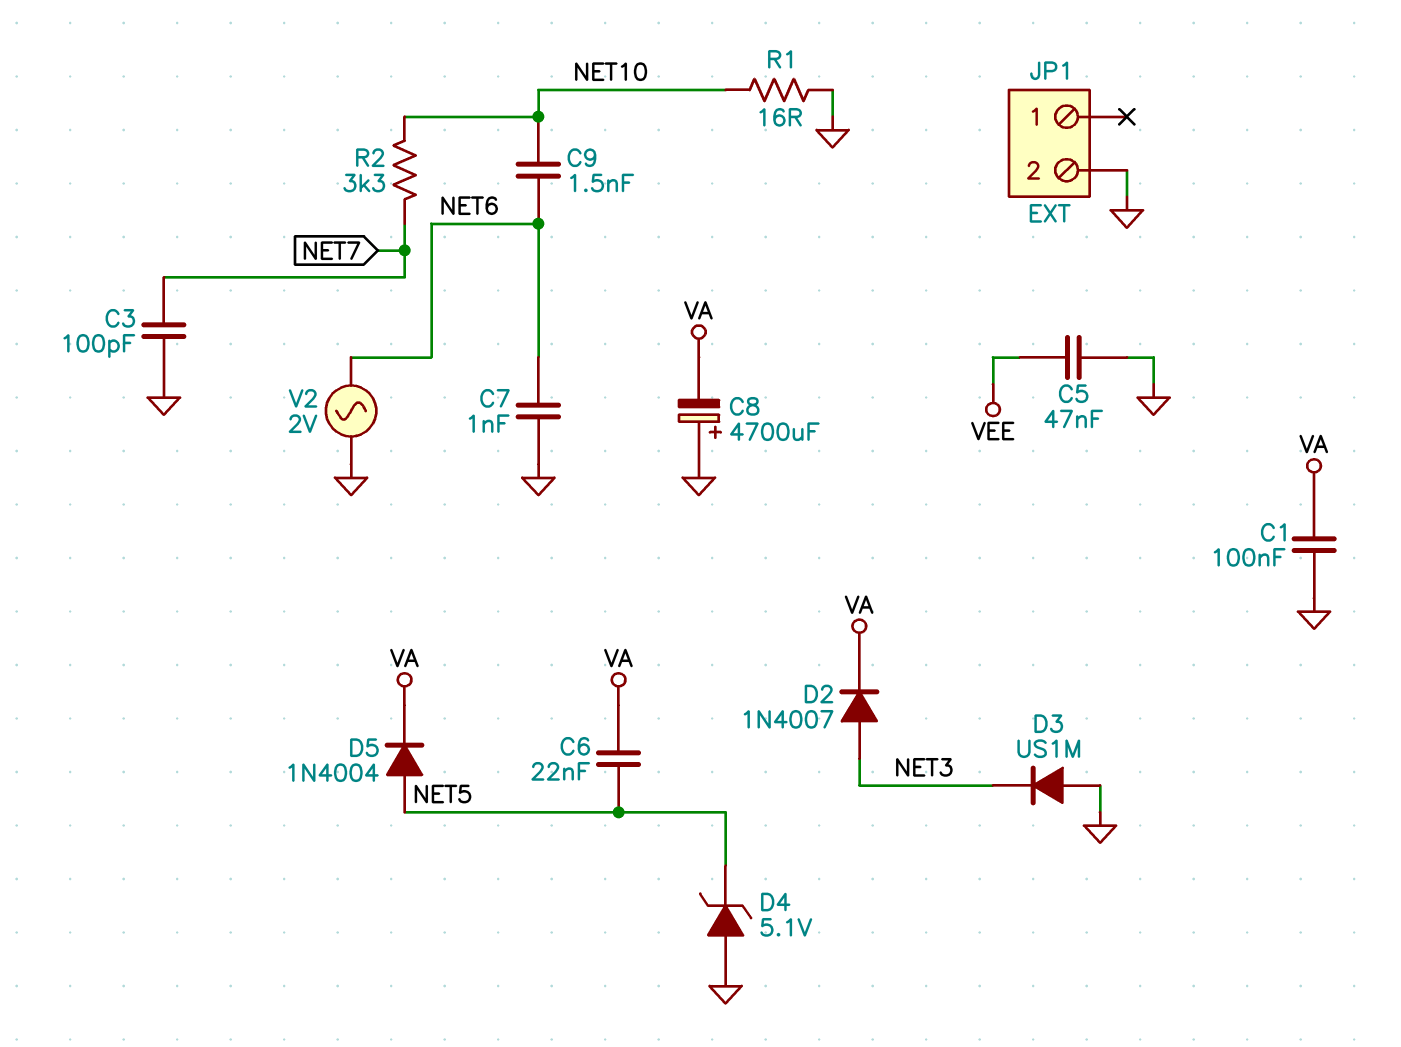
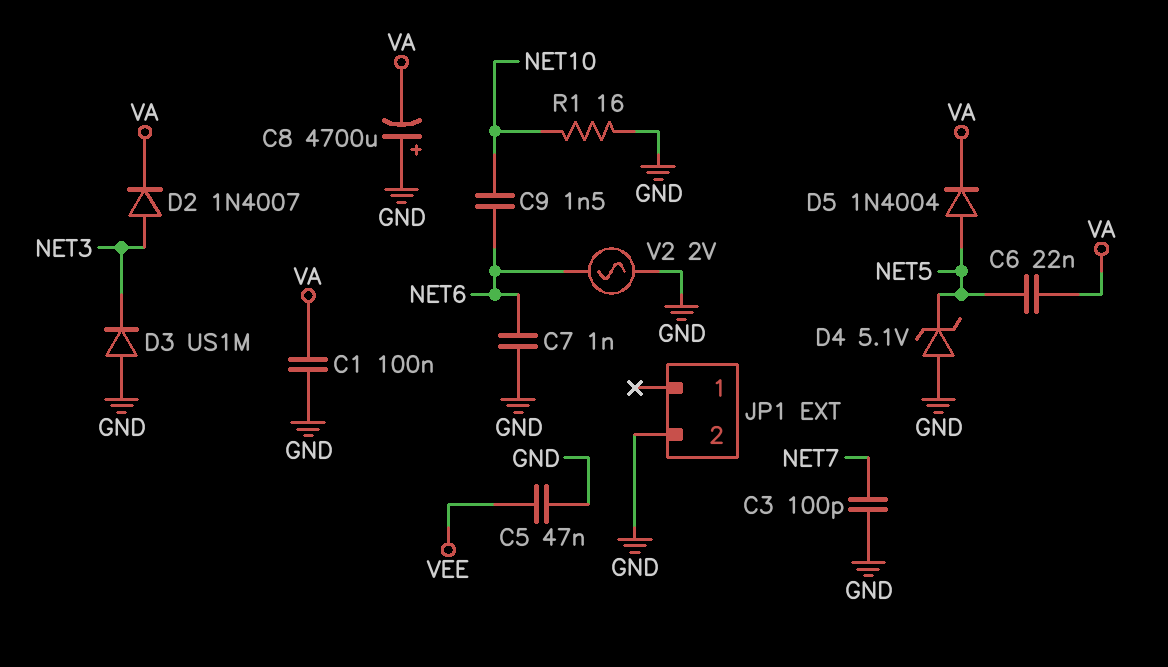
R2: 3.3k (NET7, NET10) -> none

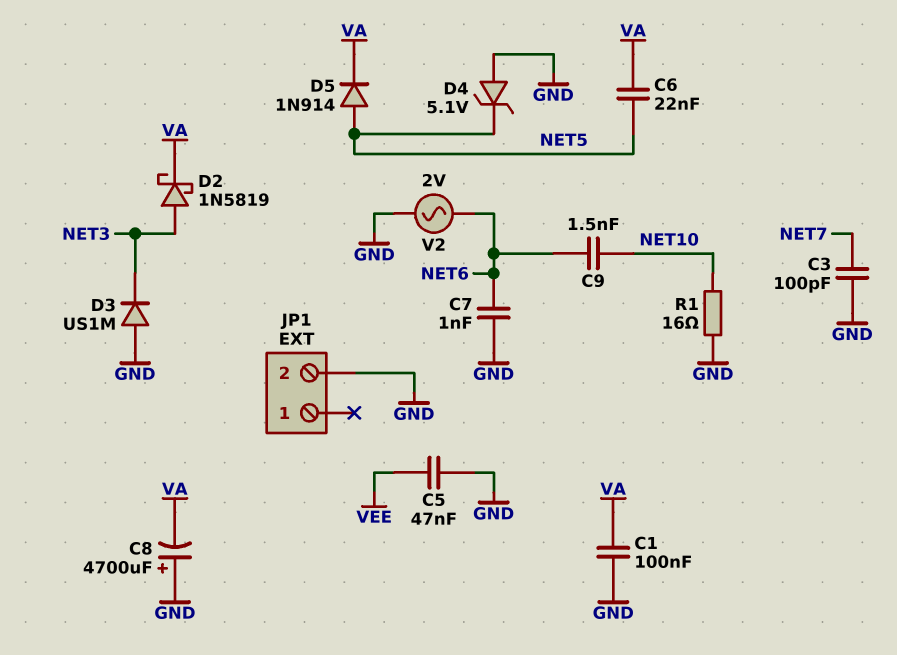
D2: diode 1N4007 (A NET3, K VA) -> schottky 1N5819 (A NET3, K VA)
D5: diode 1N4004 (A NET5, K VA) -> diode 1N914 (A NET5, K VA)

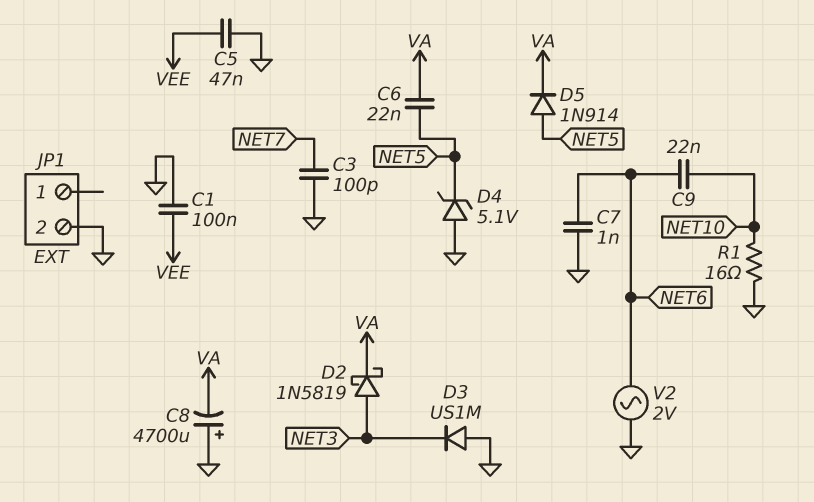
C1: 100nF (GND, VA) -> 100nF (GND, VEE)
C9: 1.5nF (NET6, NET10) -> 22nF (NET6, NET10)

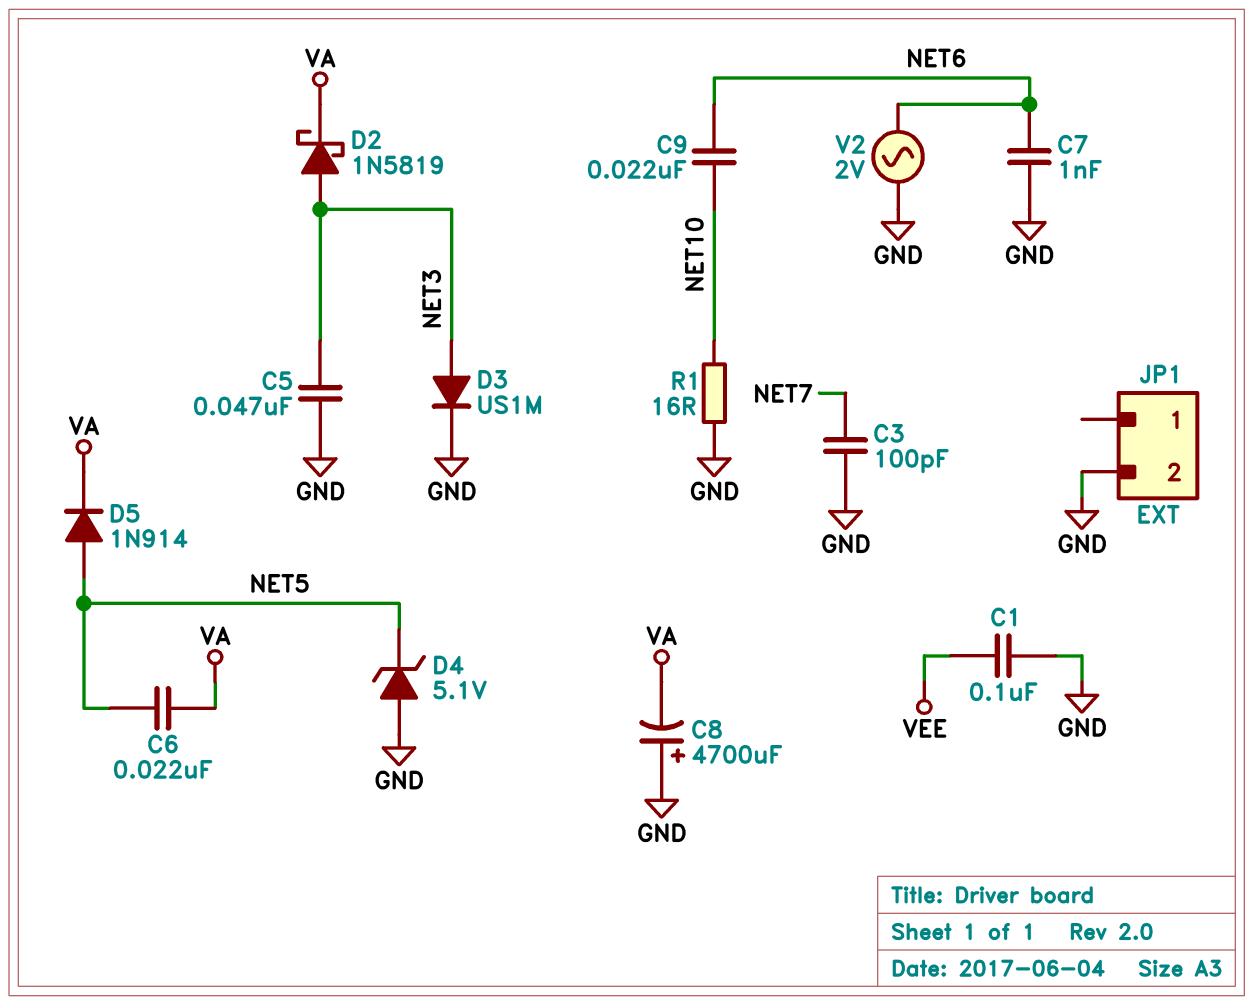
C5: 47nF (GND, VEE) -> 47nF (GND, NET3)
D3: diode US1M (A GND, K NET3) -> diode US1M (A NET3, K GND)

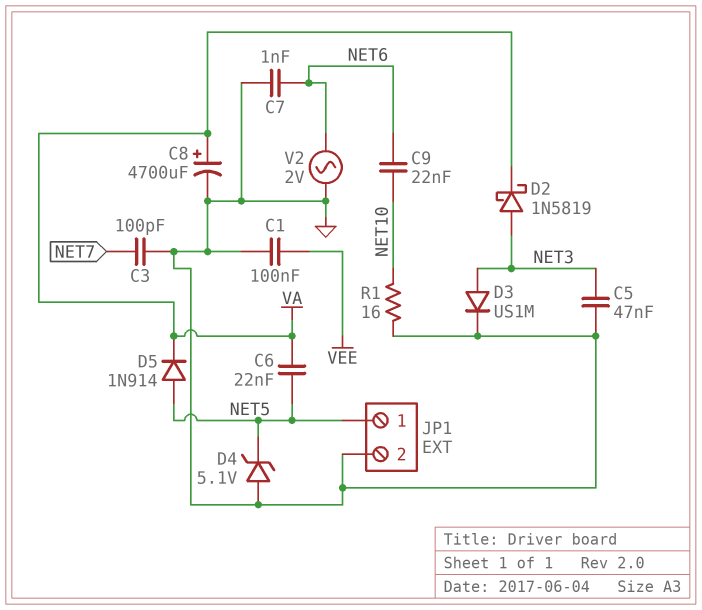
C8: 4700uF (plus GND, minus VA) -> 4700uF (plus VA, minus GND)
JP1 pin 1: none -> NET5

